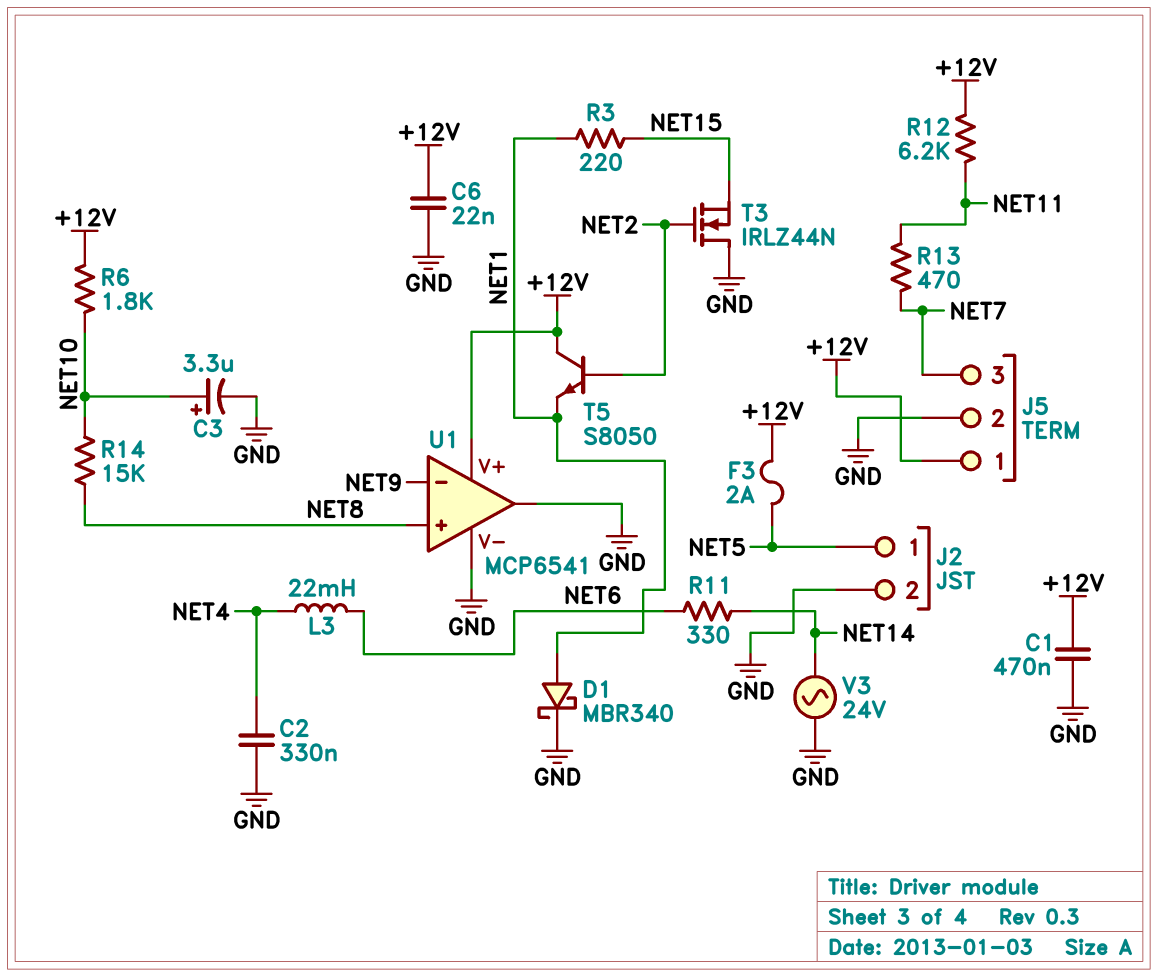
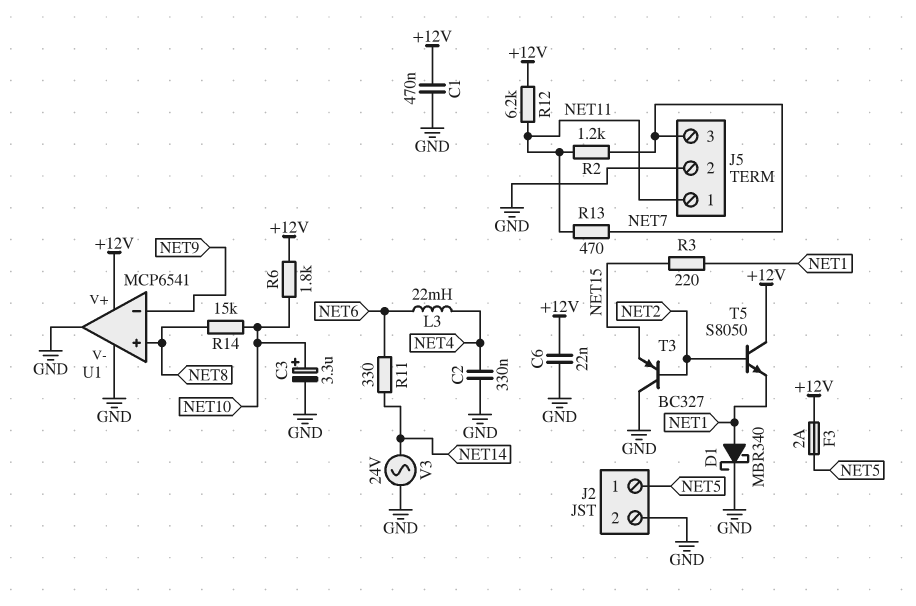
J5 pin 1: +12V -> NET11
R2: none -> 1.2k (NET7, NET11)
T3: NMOS IRLZ44N (G NET2, D GND, S NET15) -> PNP BC327 (B NET2, C GND, E NET15)

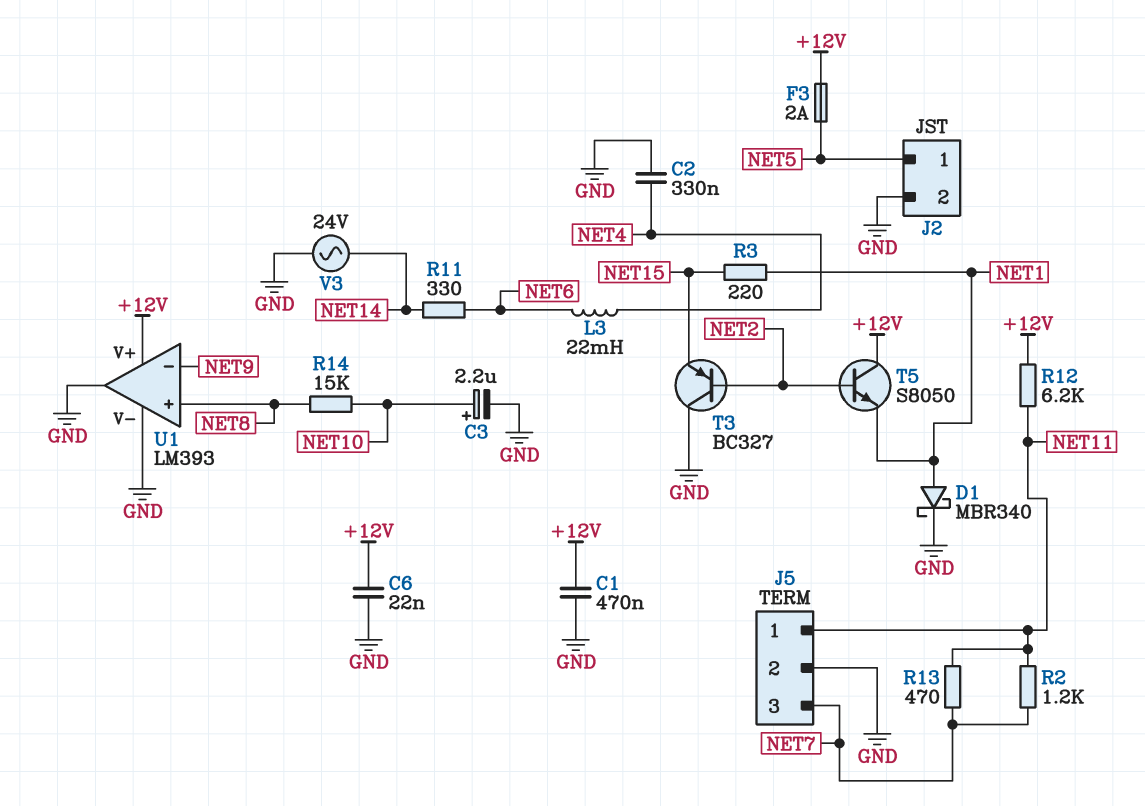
C3: 3.3uF (plus NET10, minus GND) -> 2.2uF (plus NET10, minus GND)
R6: 1.8k (+12V, NET10) -> none
U1: MCP6541 -> LM393

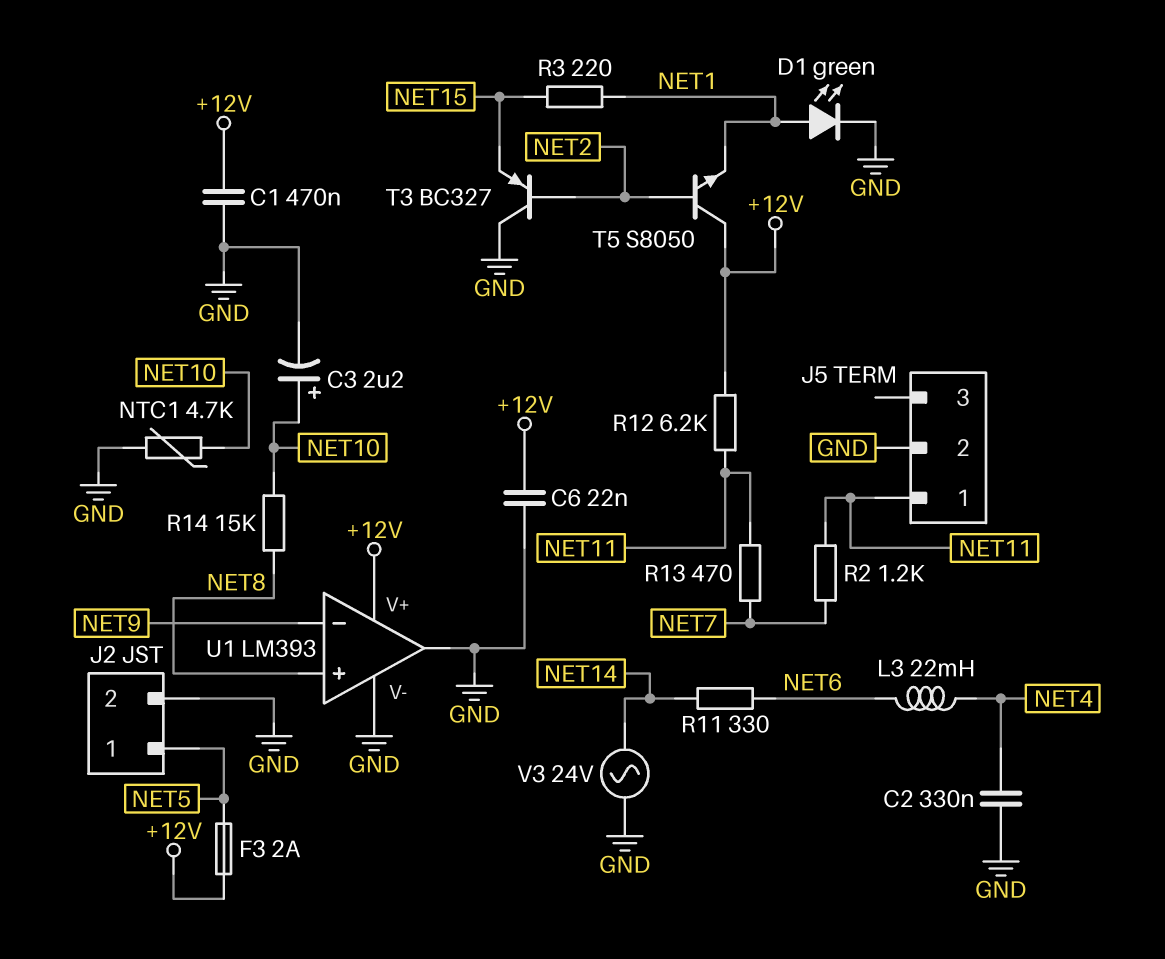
D1: schottky MBR340 (A NET1, K GND) -> LED green (A NET1, K GND)
J5 pin 3: NET7 -> none
NTC1: none -> 4.7k (GND, NET10)

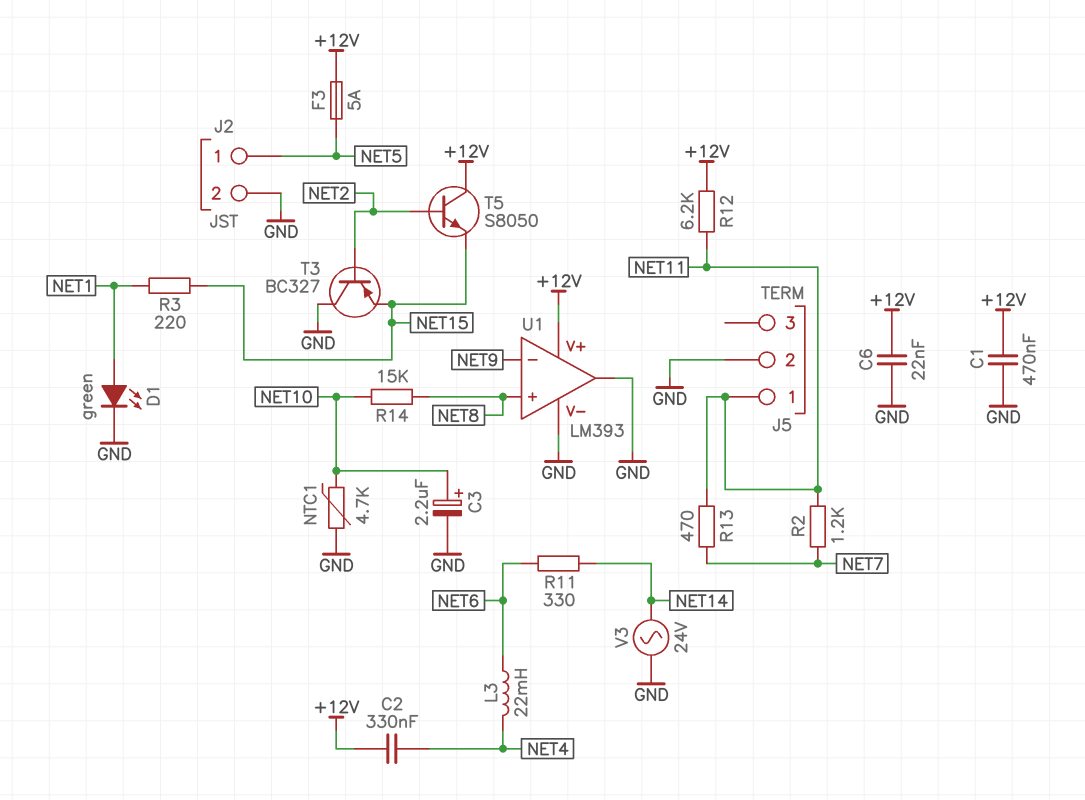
C2: 330nF (GND, NET4) -> 330nF (+12V, NET4)
F3: 2A (+12V, NET5) -> 5A (+12V, NET5)
T5: NPN S8050 (B NET2, C +12V, E NET1) -> NPN S8050 (B NET2, C +12V, E NET15)

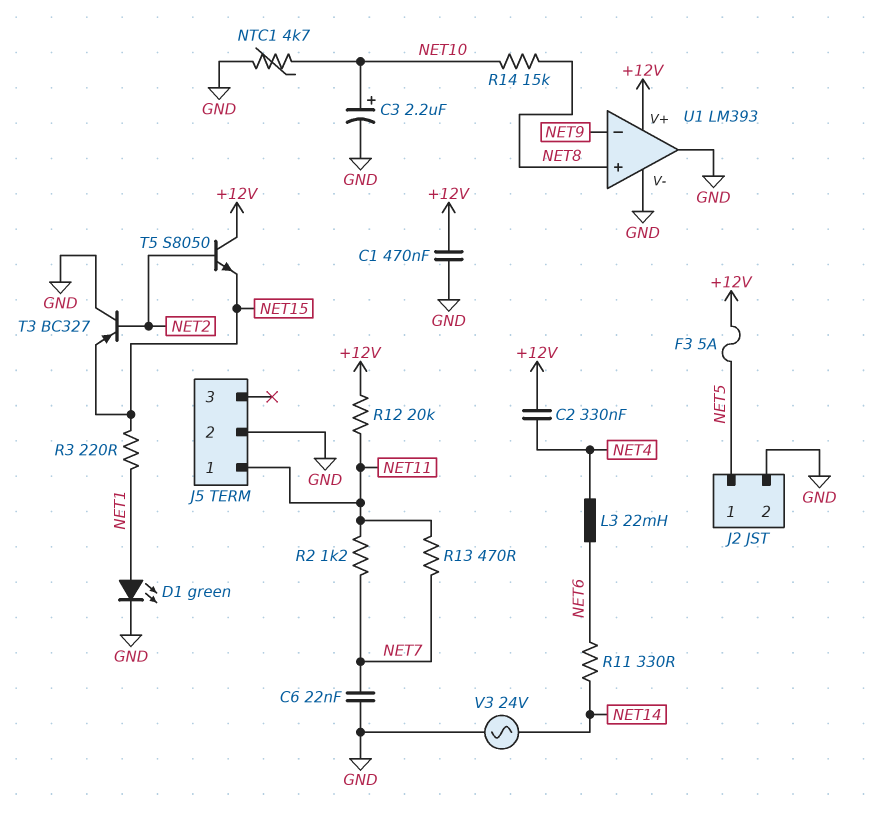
C6: 22nF (+12V, GND) -> 22nF (GND, NET7)
R12: 6.2k (+12V, NET11) -> 20k (+12V, NET11)

